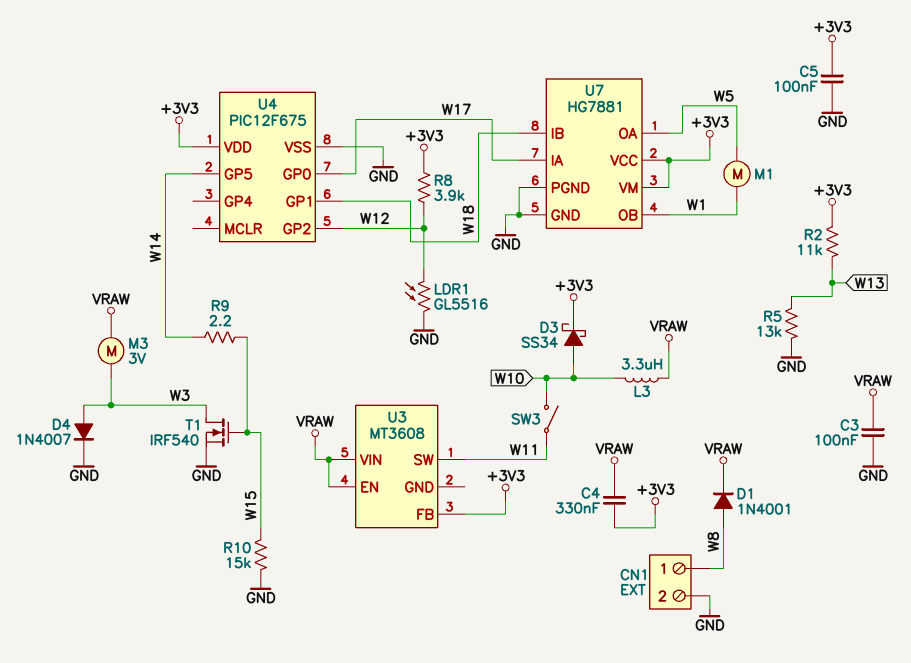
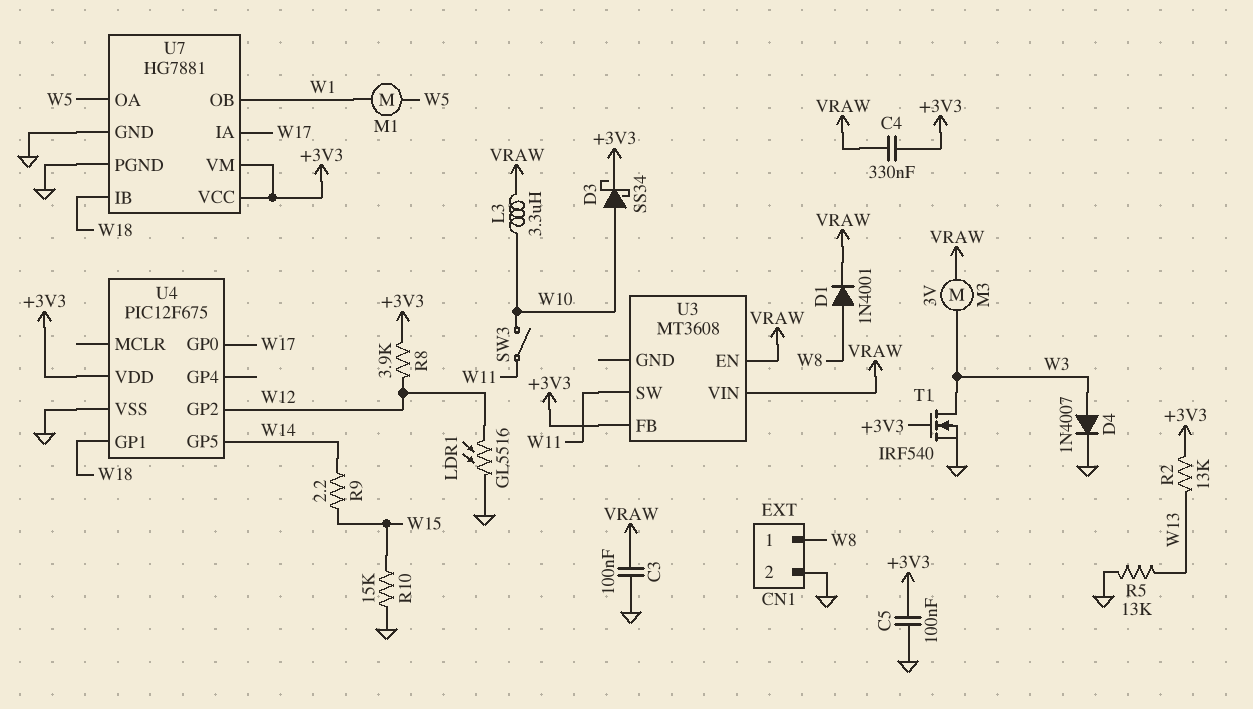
R2: 11k (+3V3, W13) -> 13k (+3V3, W13)
T1: NMOS IRF540 (G W15, D W3, S GND) -> NMOS IRF540 (G +3V3, D W3, S GND)

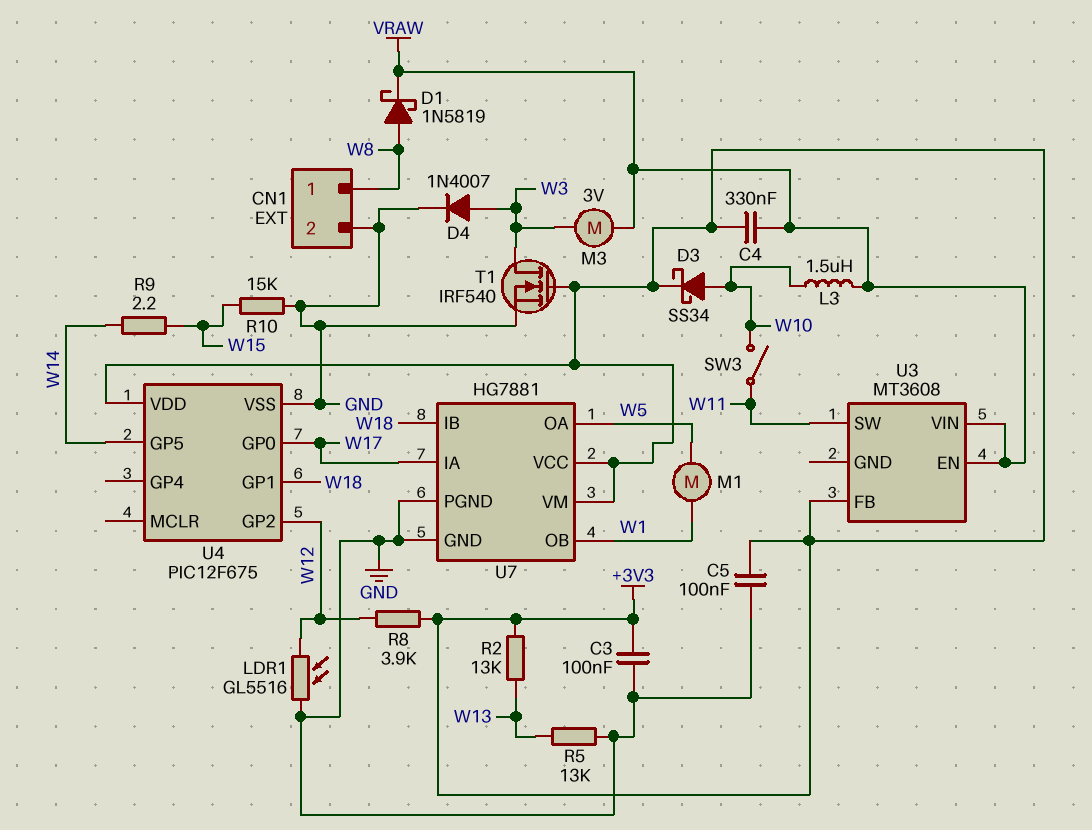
C3: 100nF (GND, VRAW) -> 100nF (+3V3, GND)
D1: diode 1N4001 (A W8, K VRAW) -> schottky 1N5819 (A W8, K VRAW)
L3: 3.3uH (VRAW, W10) -> 1.5uH (VRAW, W10)

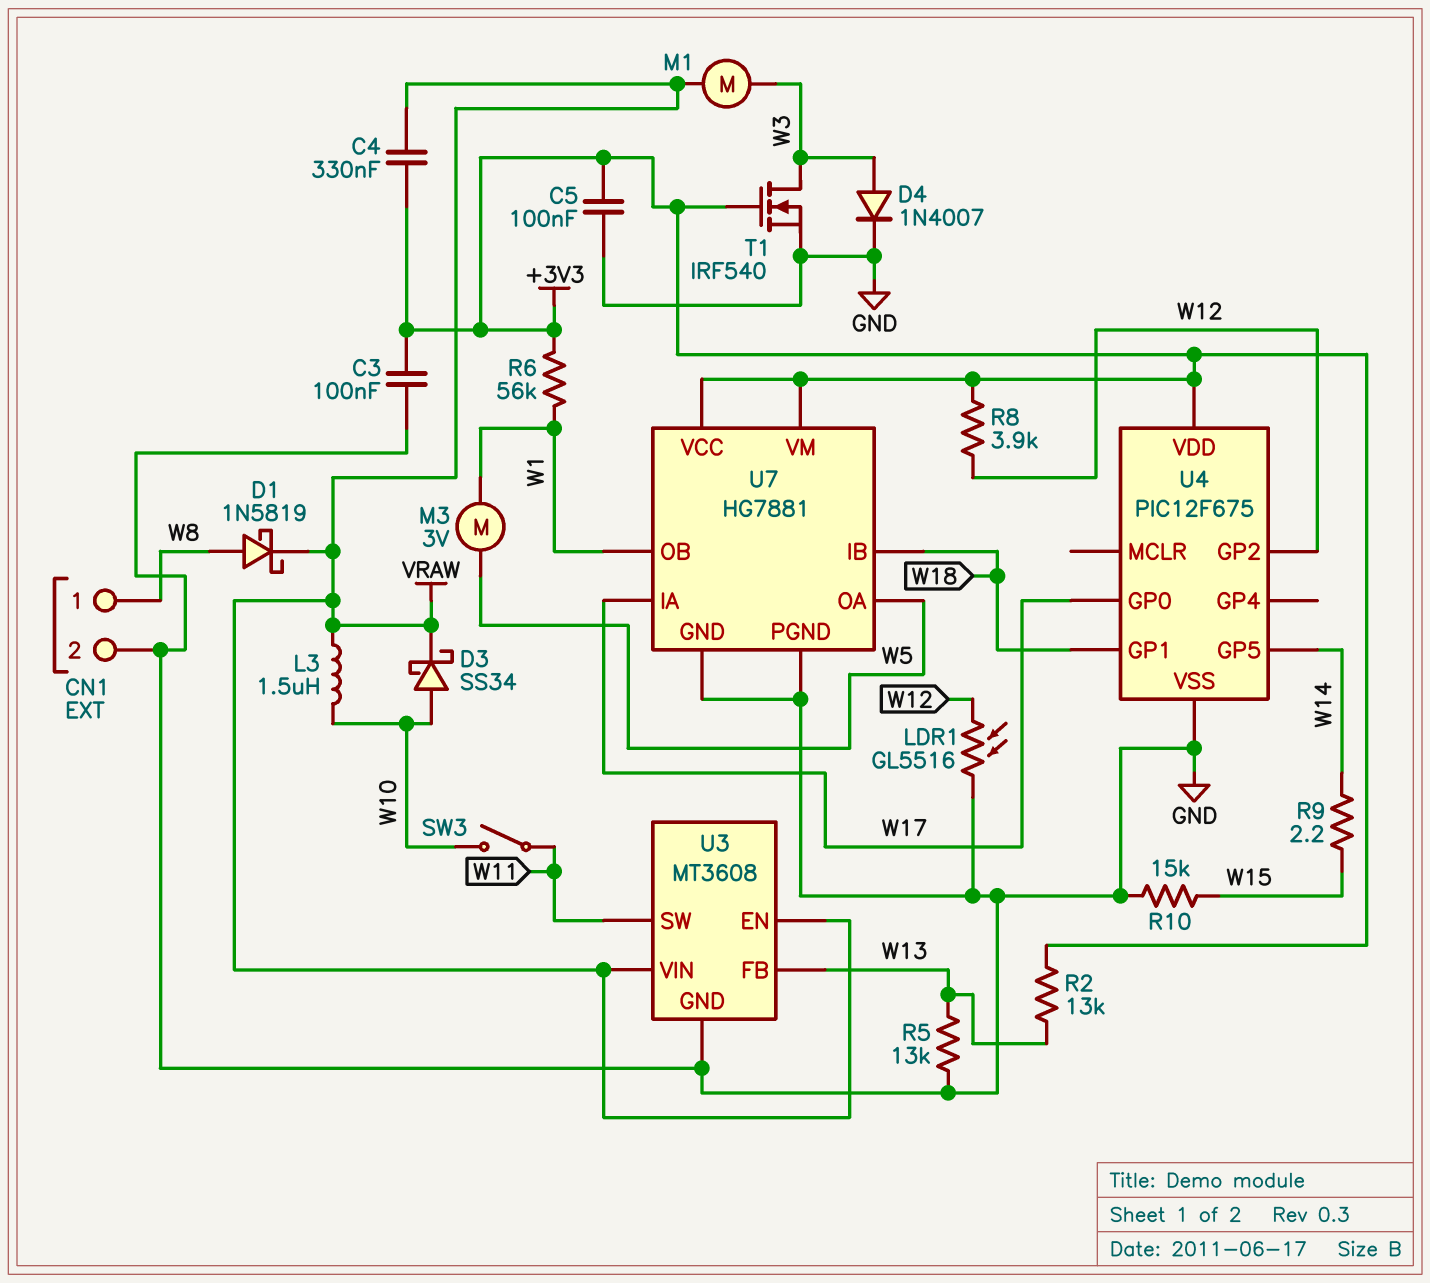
D3: schottky SS34 (A W10, K +3V3) -> schottky SS34 (A W10, K VRAW)
M1: motor (W1, W5) -> motor (VRAW, W3)
M3: motor 3V (VRAW, W3) -> motor 3V (W1, W5)
R6: none -> 56k (+3V3, W1)
U3 pin FB: +3V3 -> W13
U3 pin GND: none -> GND

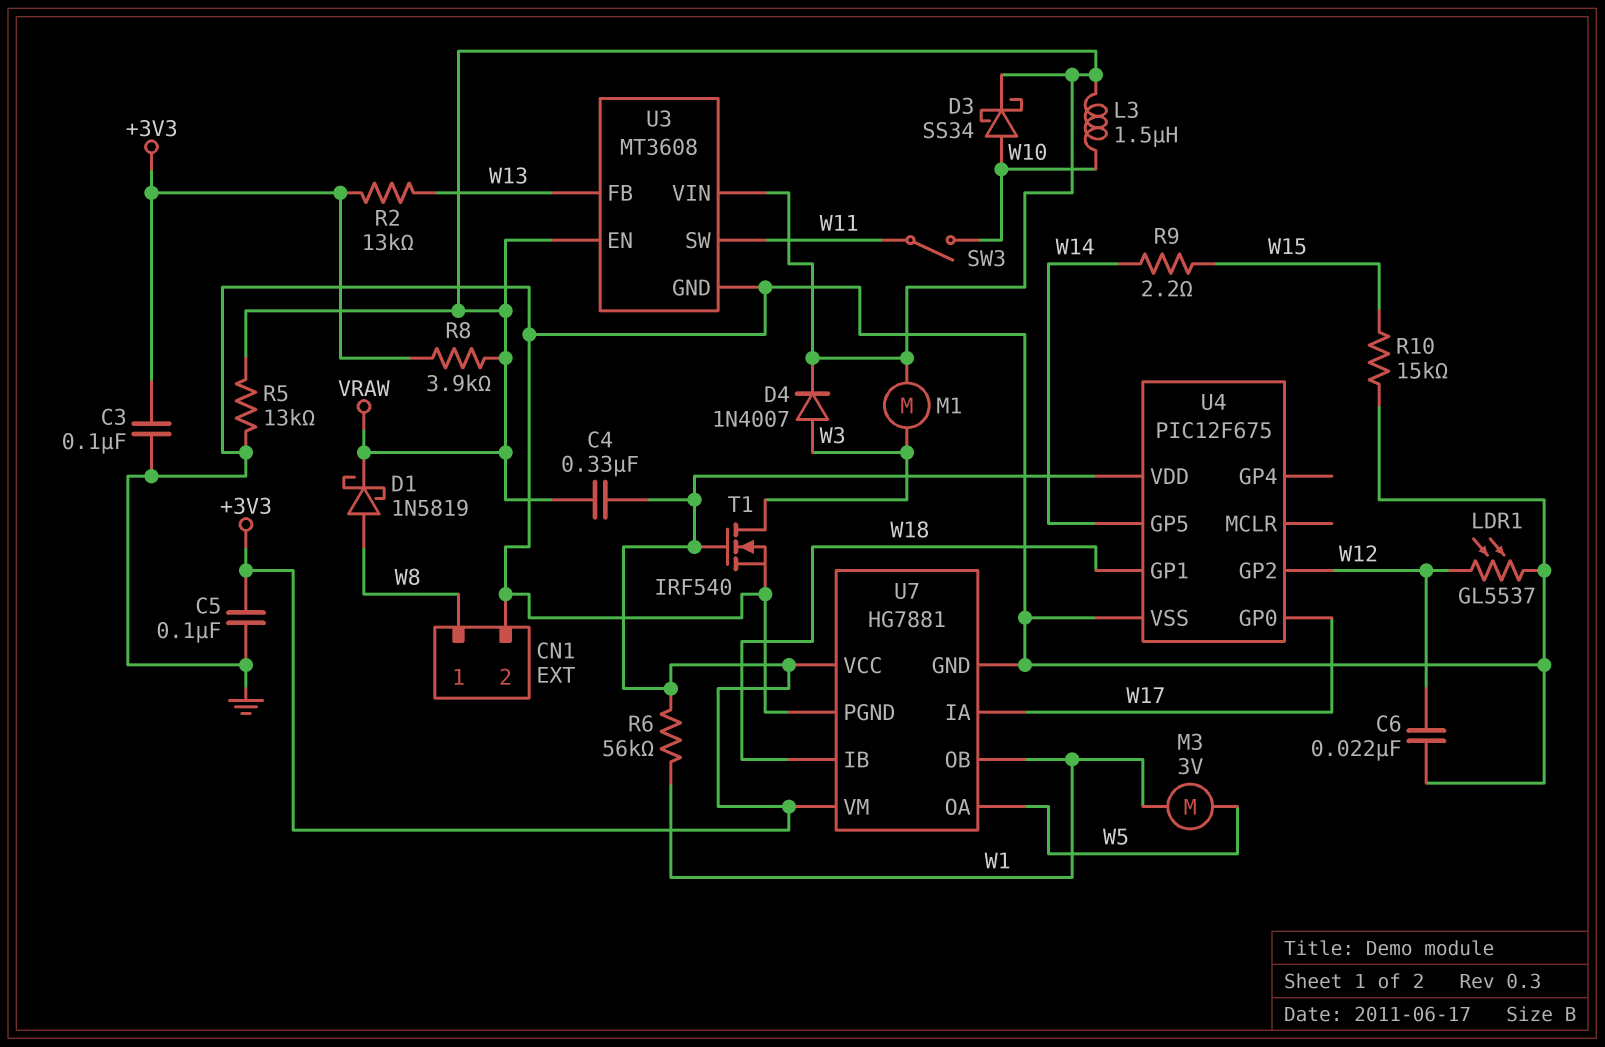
C6: none -> 22nF (GND, W12)
D4: diode 1N4007 (A W3, K GND) -> diode 1N4007 (A W3, K VRAW)
LDR1: GL5516 (GND, W12) -> GL5537 (GND, W12)
R5: 13k (GND, W13) -> 13k (GND, VRAW)
R8: 3.9k (+3V3, W12) -> 3.9k (+3V3, VRAW)

